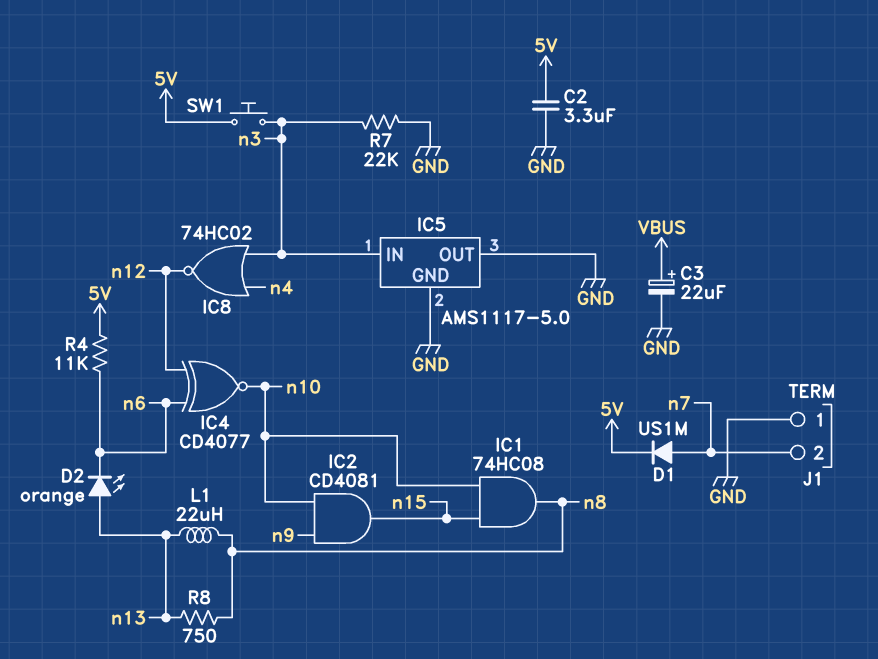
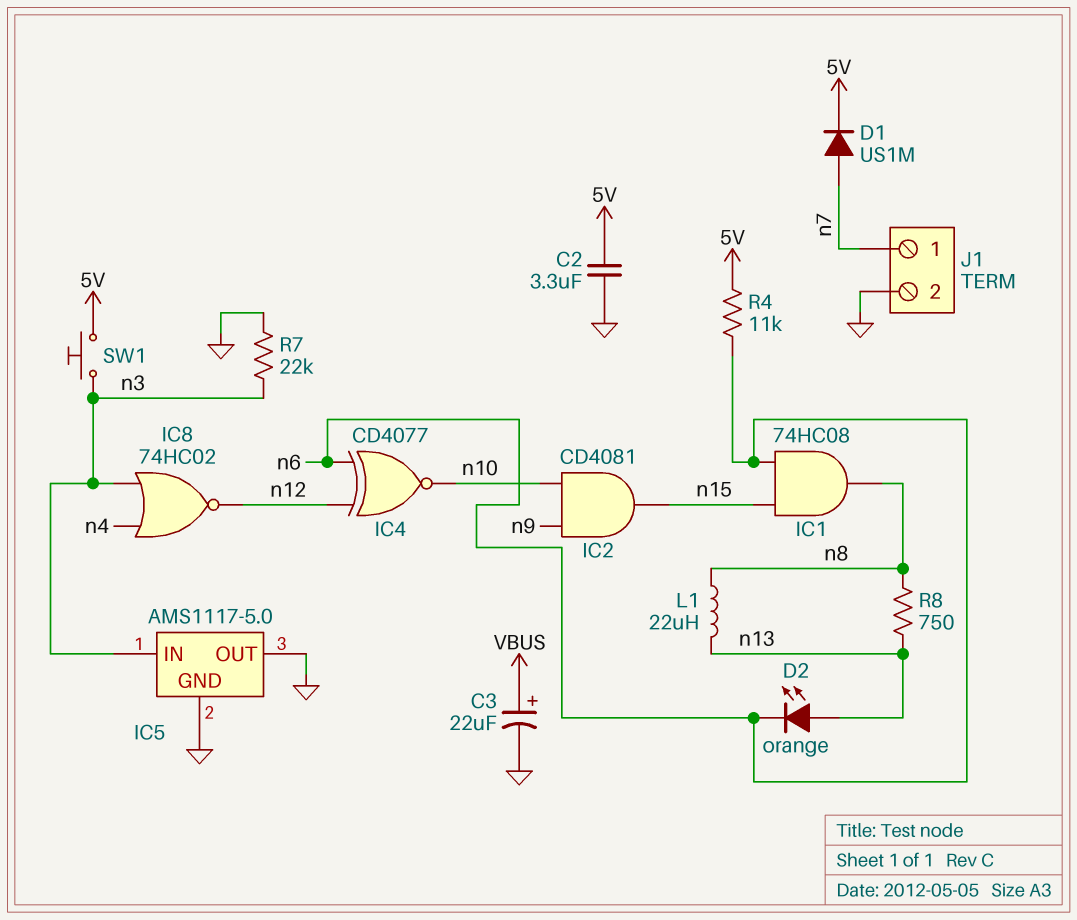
IC1: AND 74HC08 (in n10, in n15, out n8) -> AND 74HC08 (in n6, in n15, out n8)
J1 pin 1: GND -> n7
J1 pin 2: n7 -> GND

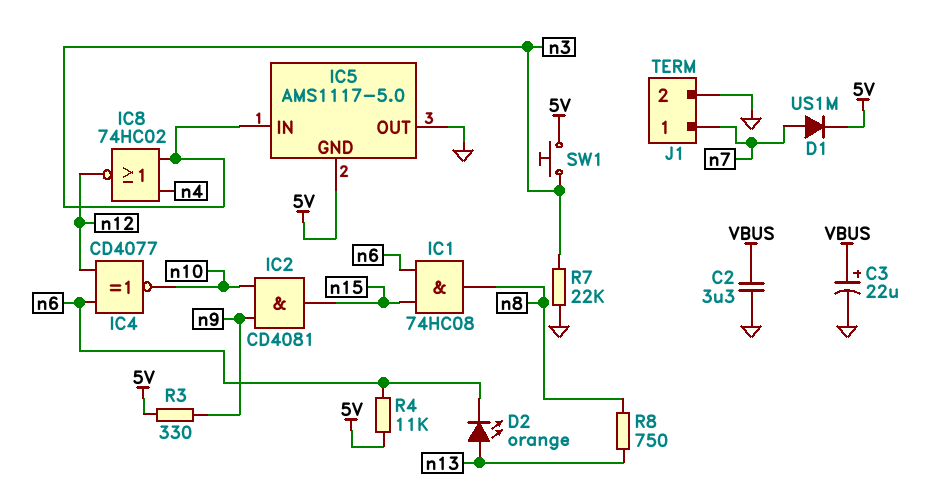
C2: 3.3uF (5V, GND) -> 3.3uF (GND, VBUS)
IC5 pin GND: GND -> 5V
L1: 22uH (n8, n13) -> none
R3: none -> 330 (5V, n9)

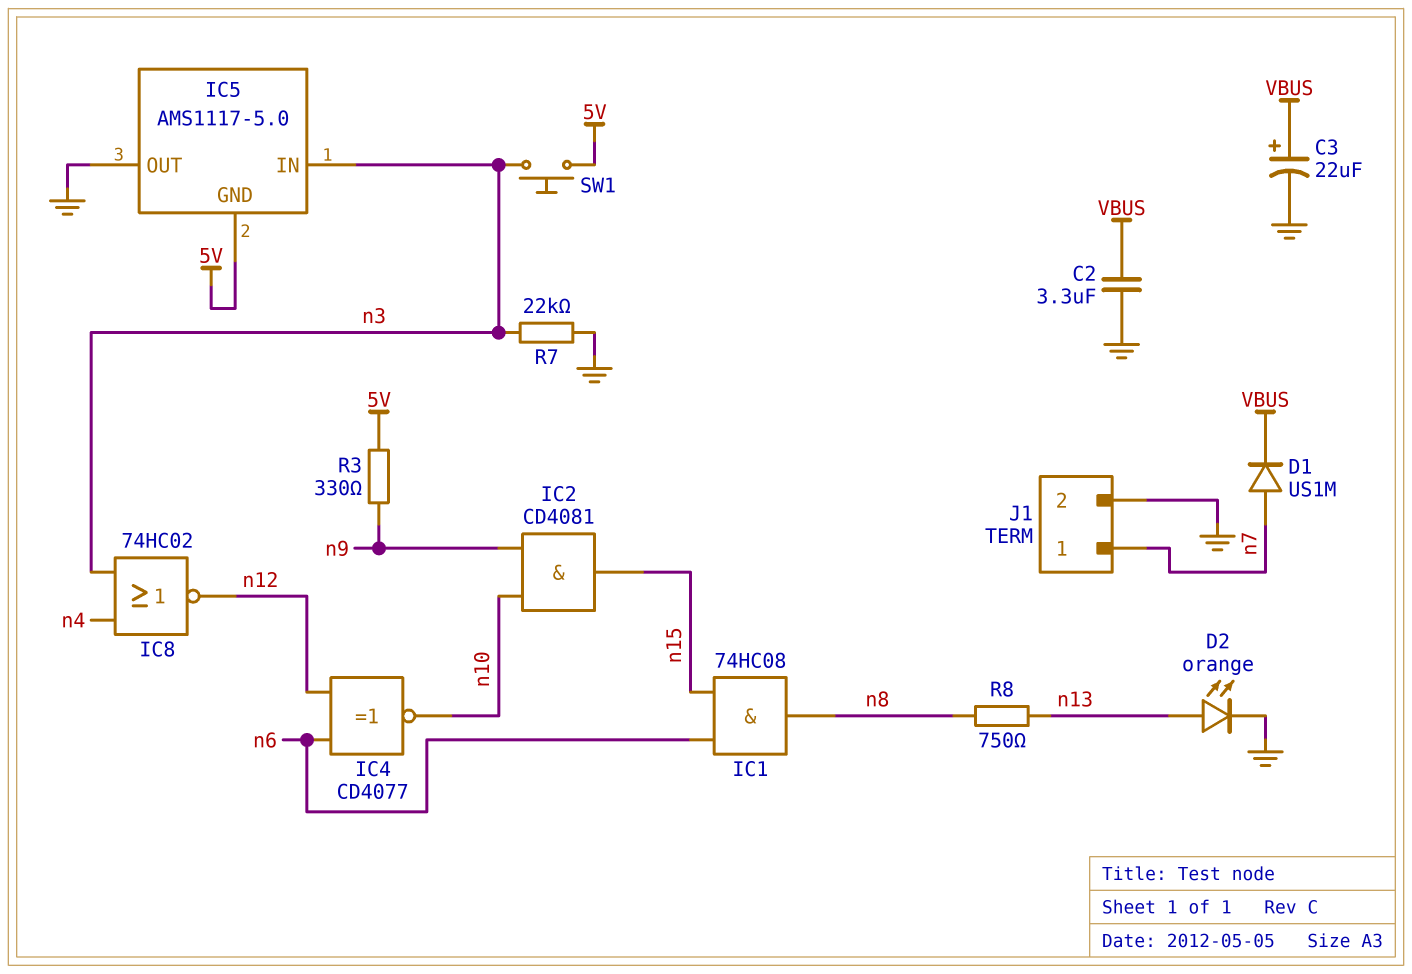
D1: diode US1M (A n7, K 5V) -> diode US1M (A n7, K VBUS)
D2: LED orange (A n13, K n6) -> LED orange (A n13, K GND)
R4: 11k (5V, n6) -> none

